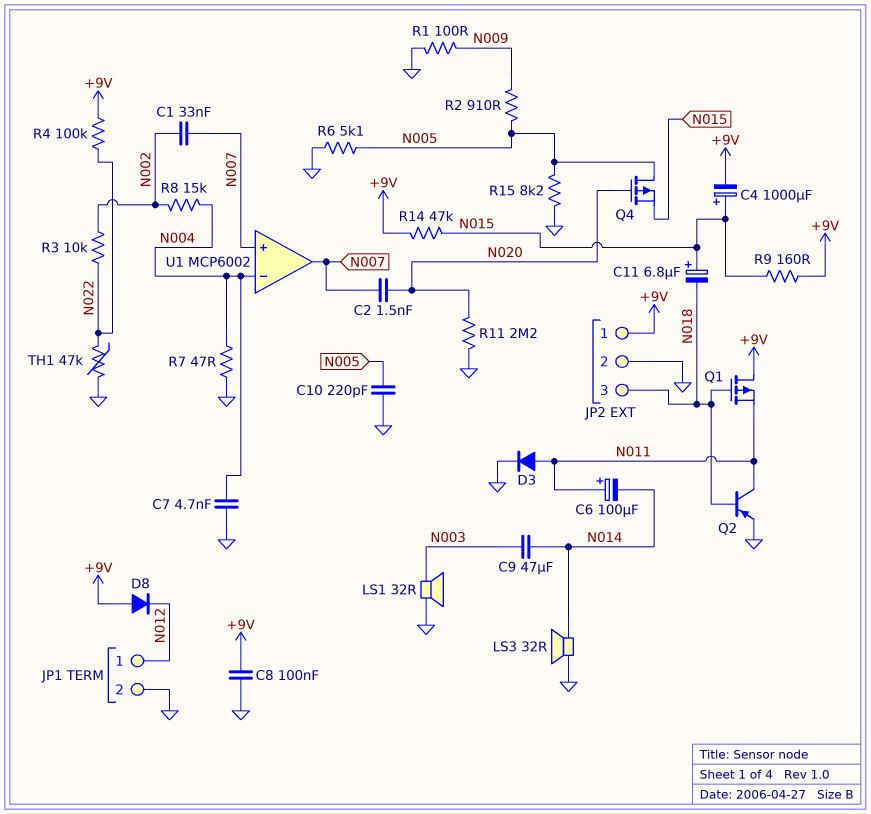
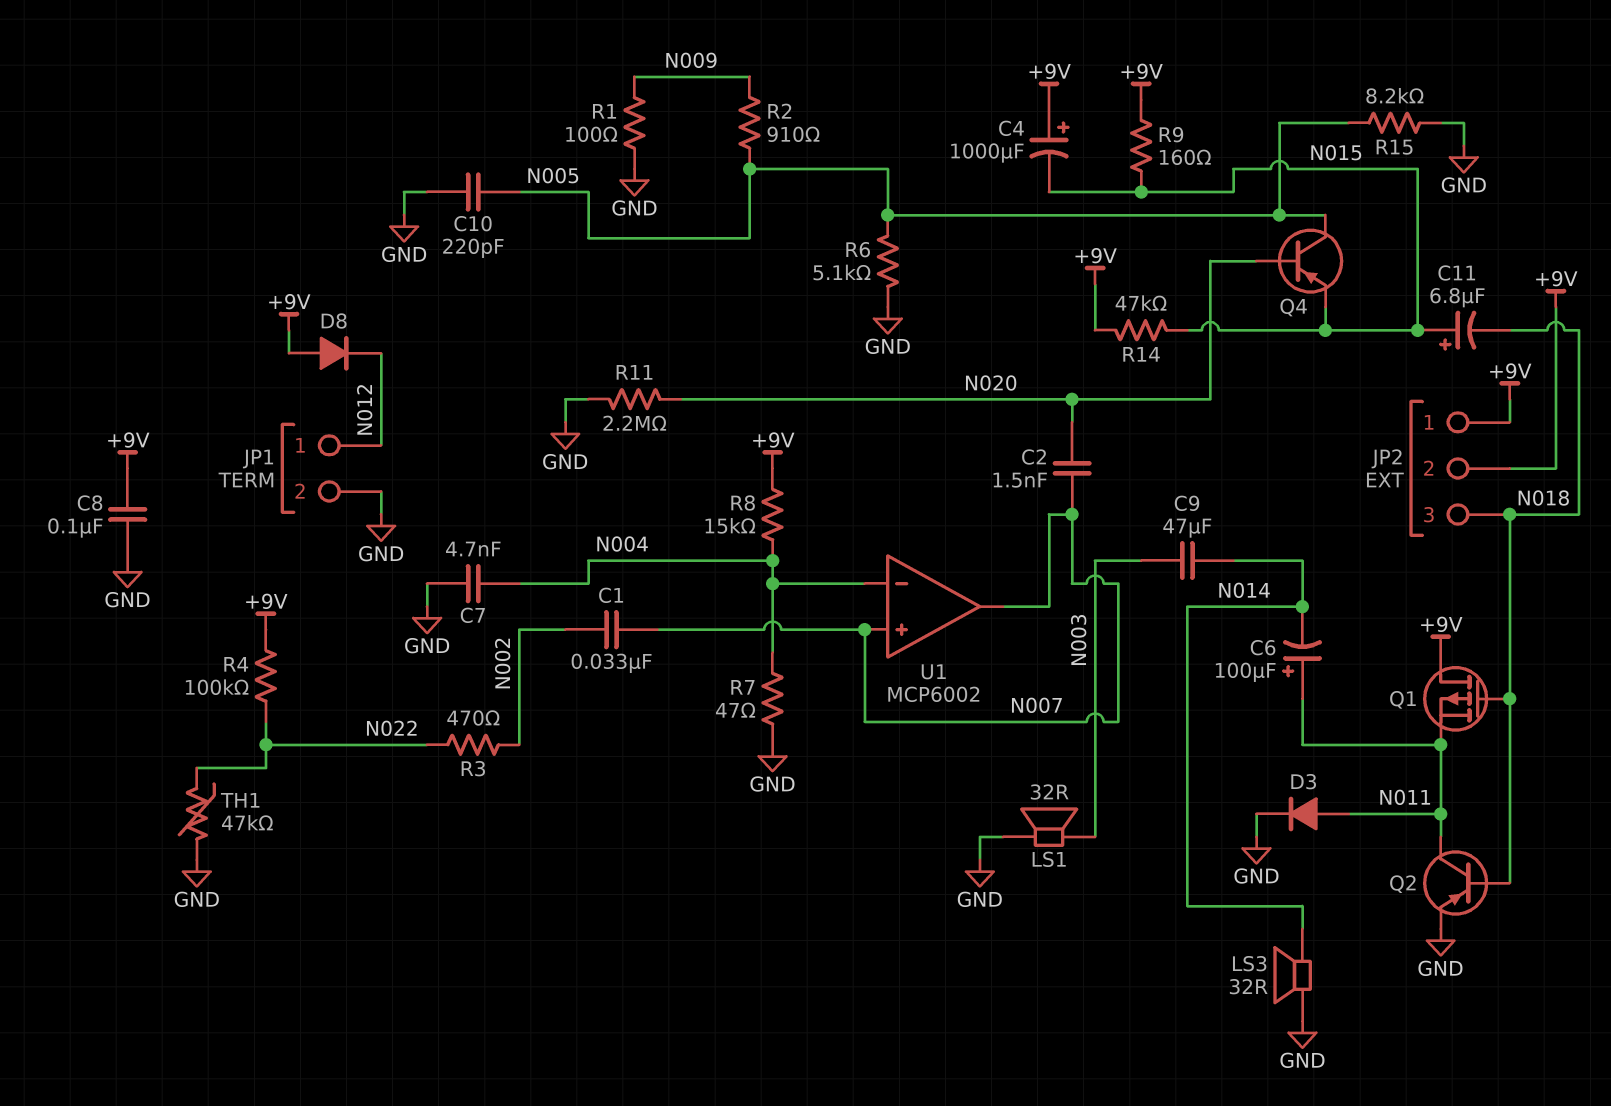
C4: 1000uF (plus N015, minus +9V) -> 1000uF (plus +9V, minus N015)
JP2 pin 2: GND -> +9V
Q4: PMOS (G N020, D N005, S N015) -> PNP (B N020, C N005, E N015)
R3: 10k (N002, N022) -> 470 (N002, N022)
R8: 15k (N002, N004) -> 15k (+9V, N004)

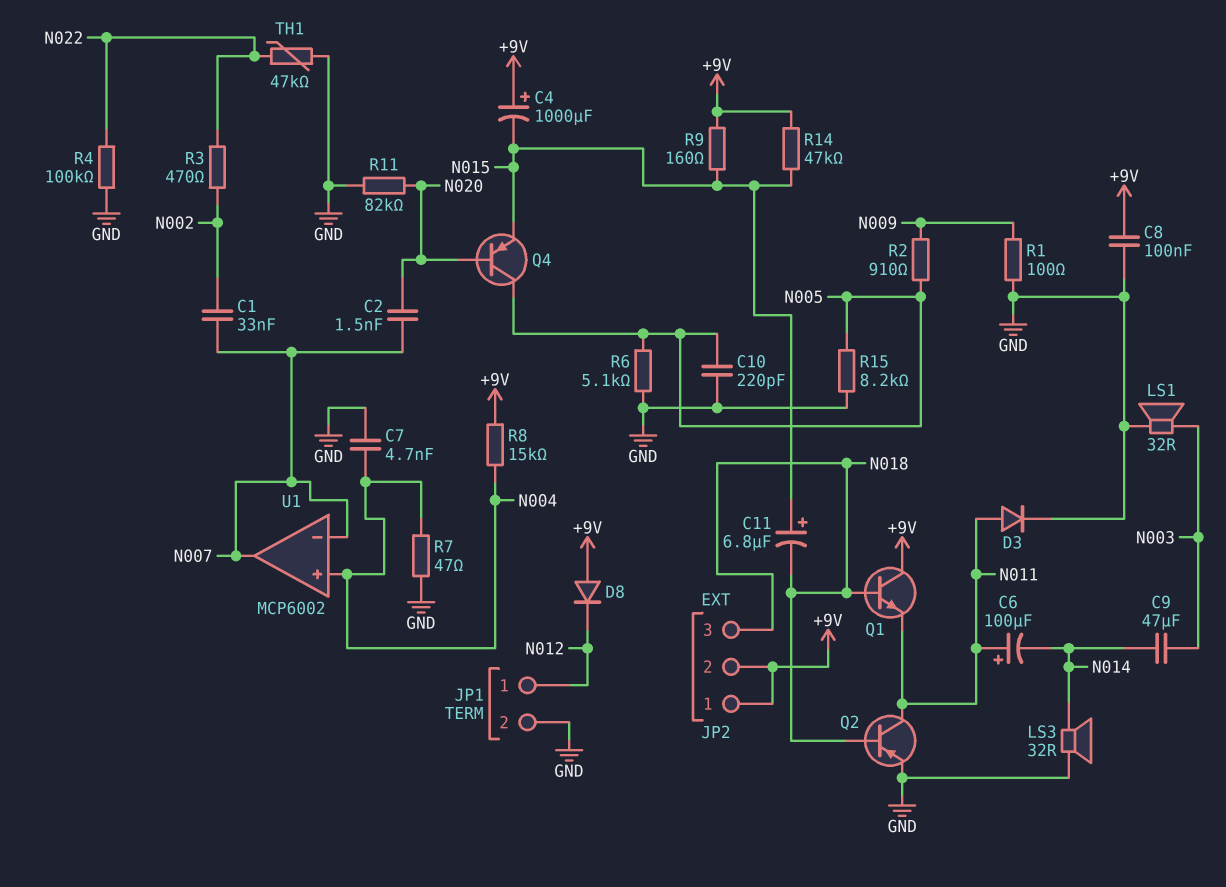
Q1: PMOS (G N018, D +9V, S N011) -> NPN (B N018, C +9V, E N011)
R4: 100k (+9V, N022) -> 100k (GND, N022)
R11: 2.2M (GND, N020) -> 82k (GND, N020)
U1 pin in+: N007 -> N004
U1 pin in-: N004 -> N007

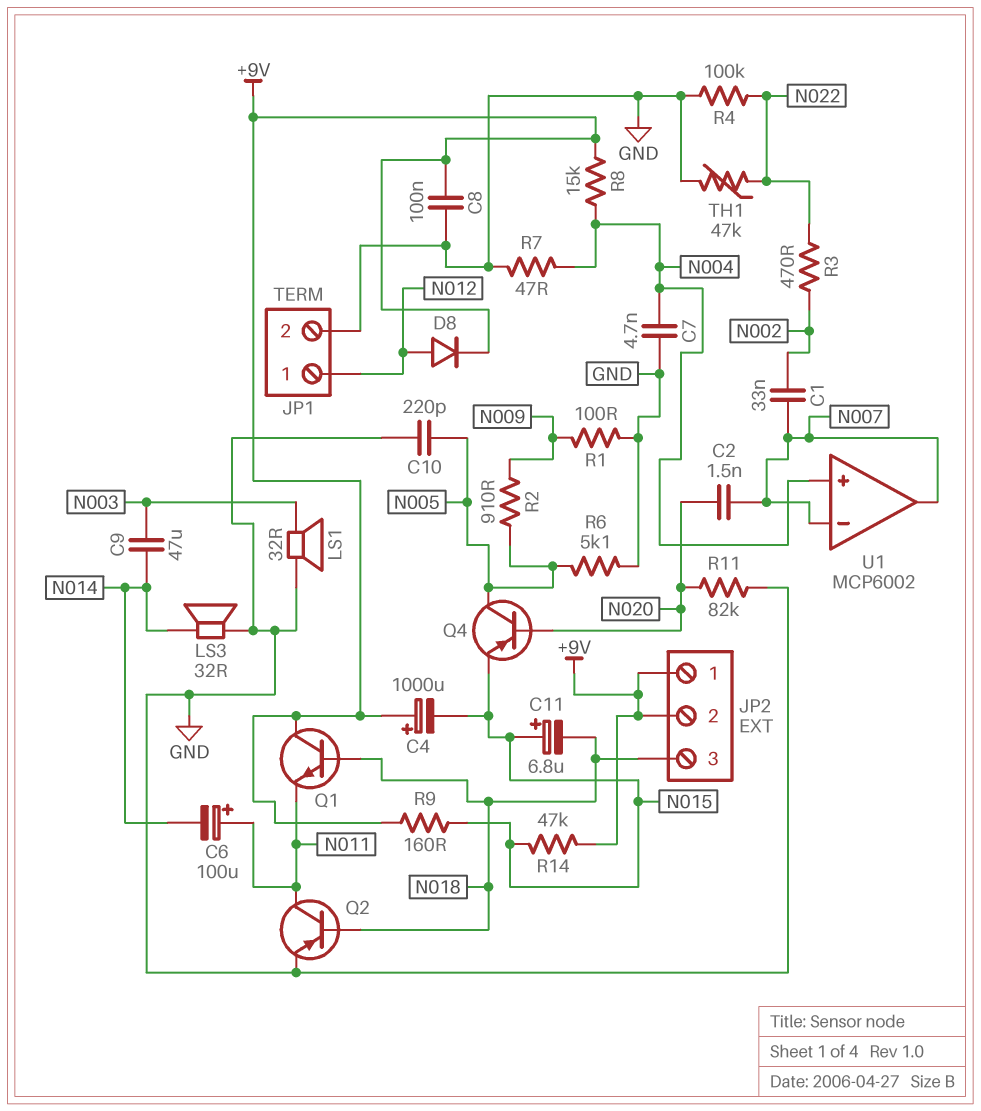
D3: diode (A N011, K GND) -> none
D8: diode (A +9V, K N012) -> diode (A N012, K +9V)
R15: 8.2k (GND, N005) -> none

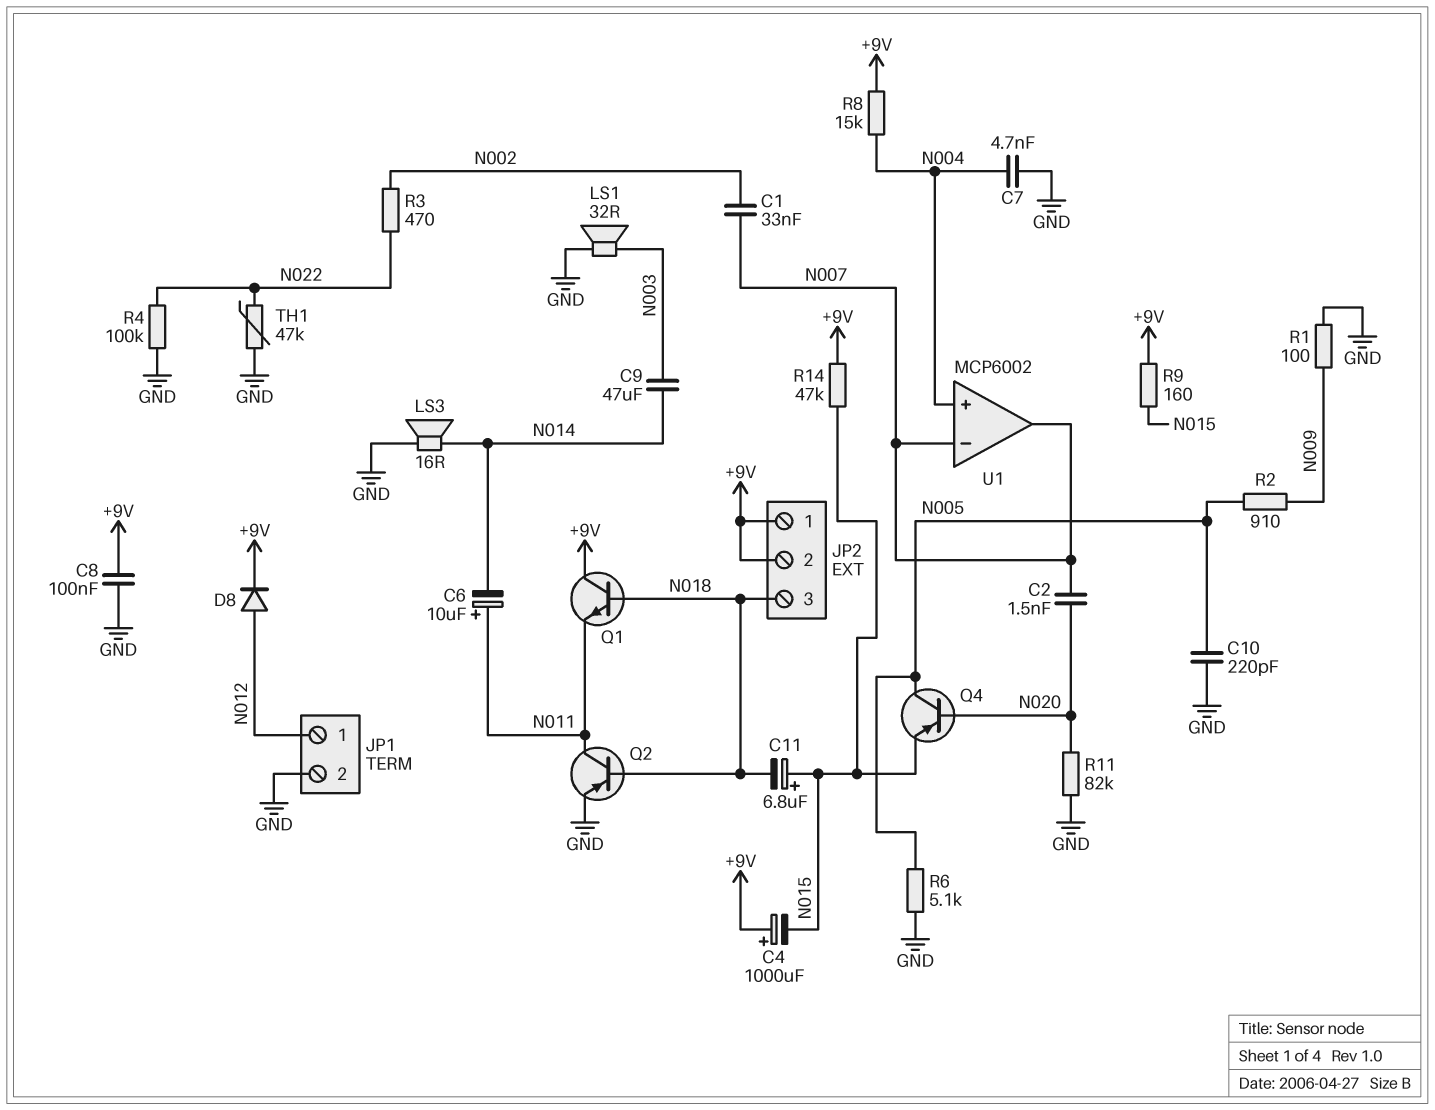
C6: 100uF (plus N011, minus N014) -> 10uF (plus N011, minus N014)
LS3: speaker 32R (GND, N014) -> speaker 16R (GND, N014)
R7: 47 (GND, N004) -> none

